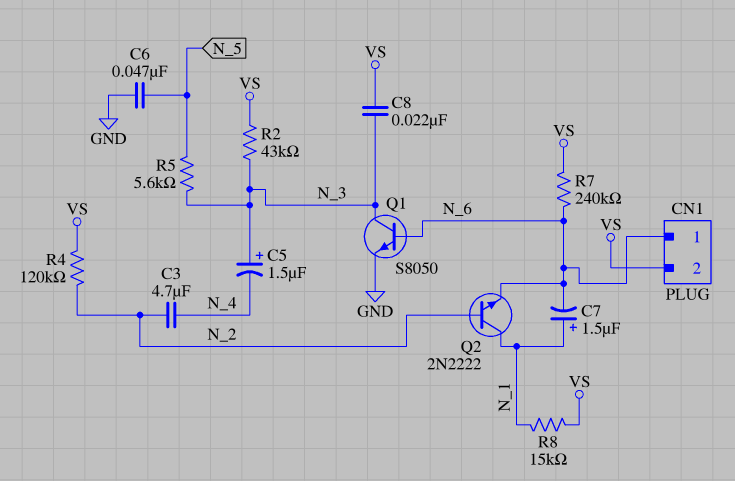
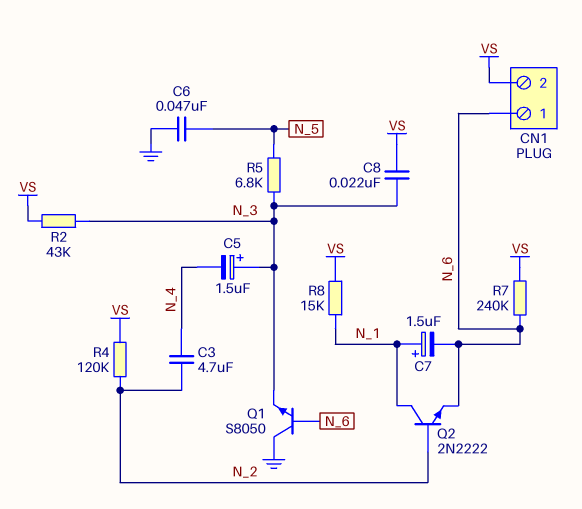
Q1: NPN S8050 (B N_6, C N_3, E GND) -> NPN S8050 (B N_6, C GND, E N_3)
R5: 5.6k (N_3, N_5) -> 6.8k (N_3, N_5)

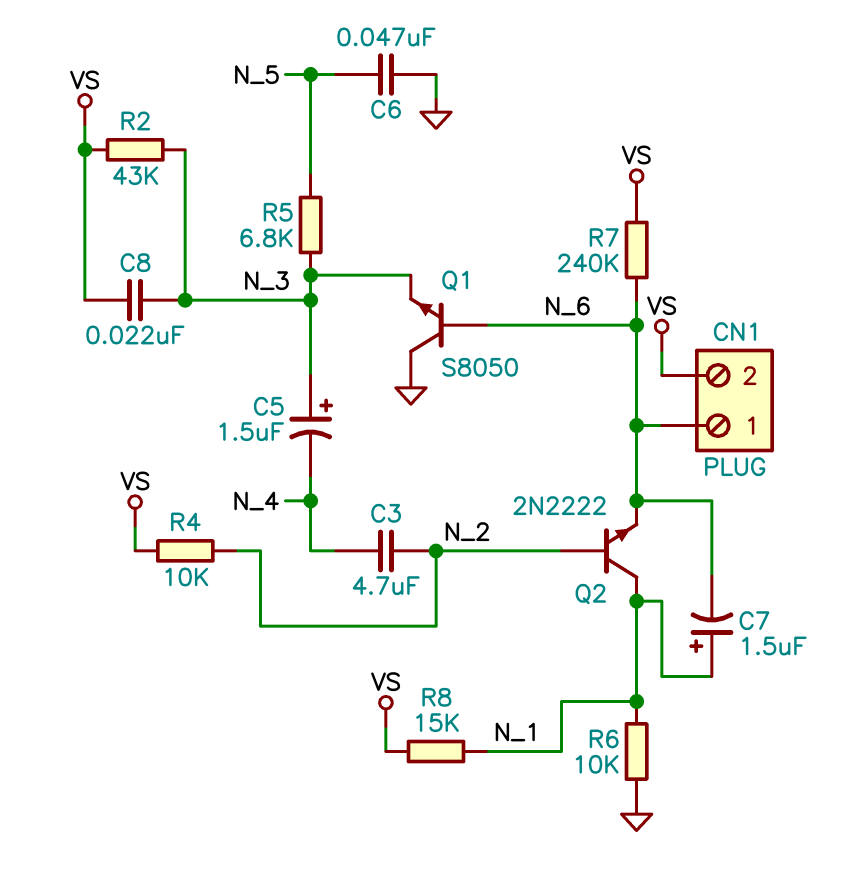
R4: 120k (N_2, VS) -> 10k (N_2, VS)
R6: none -> 10k (GND, N_1)

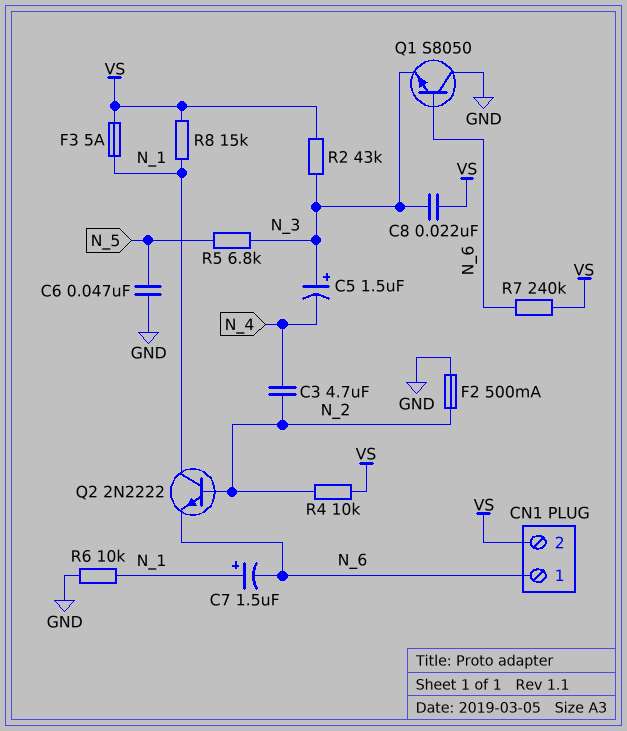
F2: none -> 500mA (GND, N_2)
F3: none -> 5A (N_1, VS)

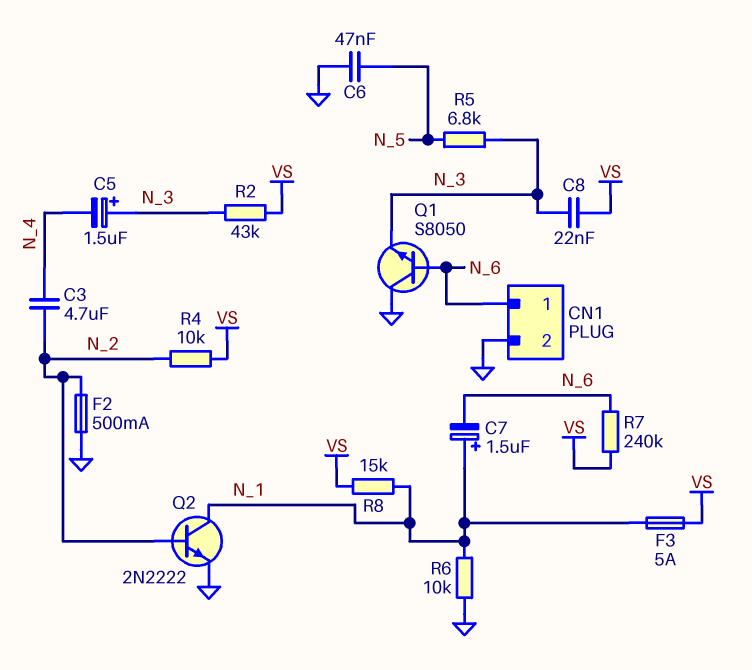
CN1 pin 2: VS -> GND
Q2: NPN 2N2222 (B N_2, C N_1, E N_6) -> NPN 2N2222 (B N_2, C N_1, E GND)

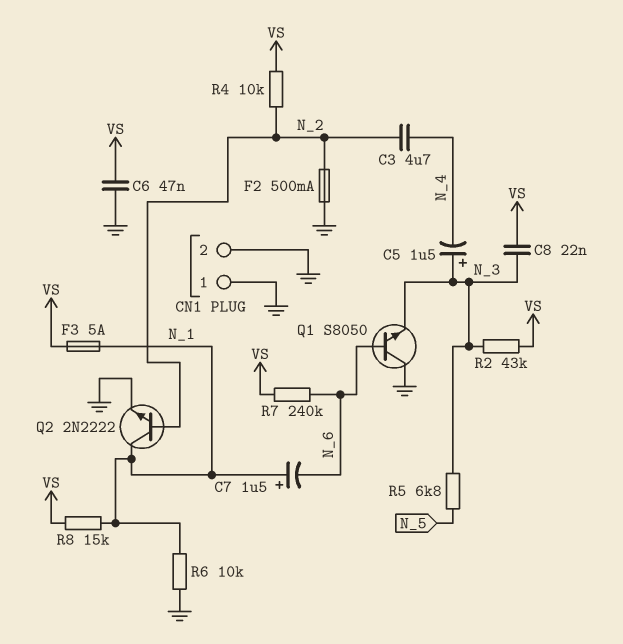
C6: 47nF (GND, N_5) -> 47nF (GND, VS)
CN1 pin 1: N_6 -> GND

